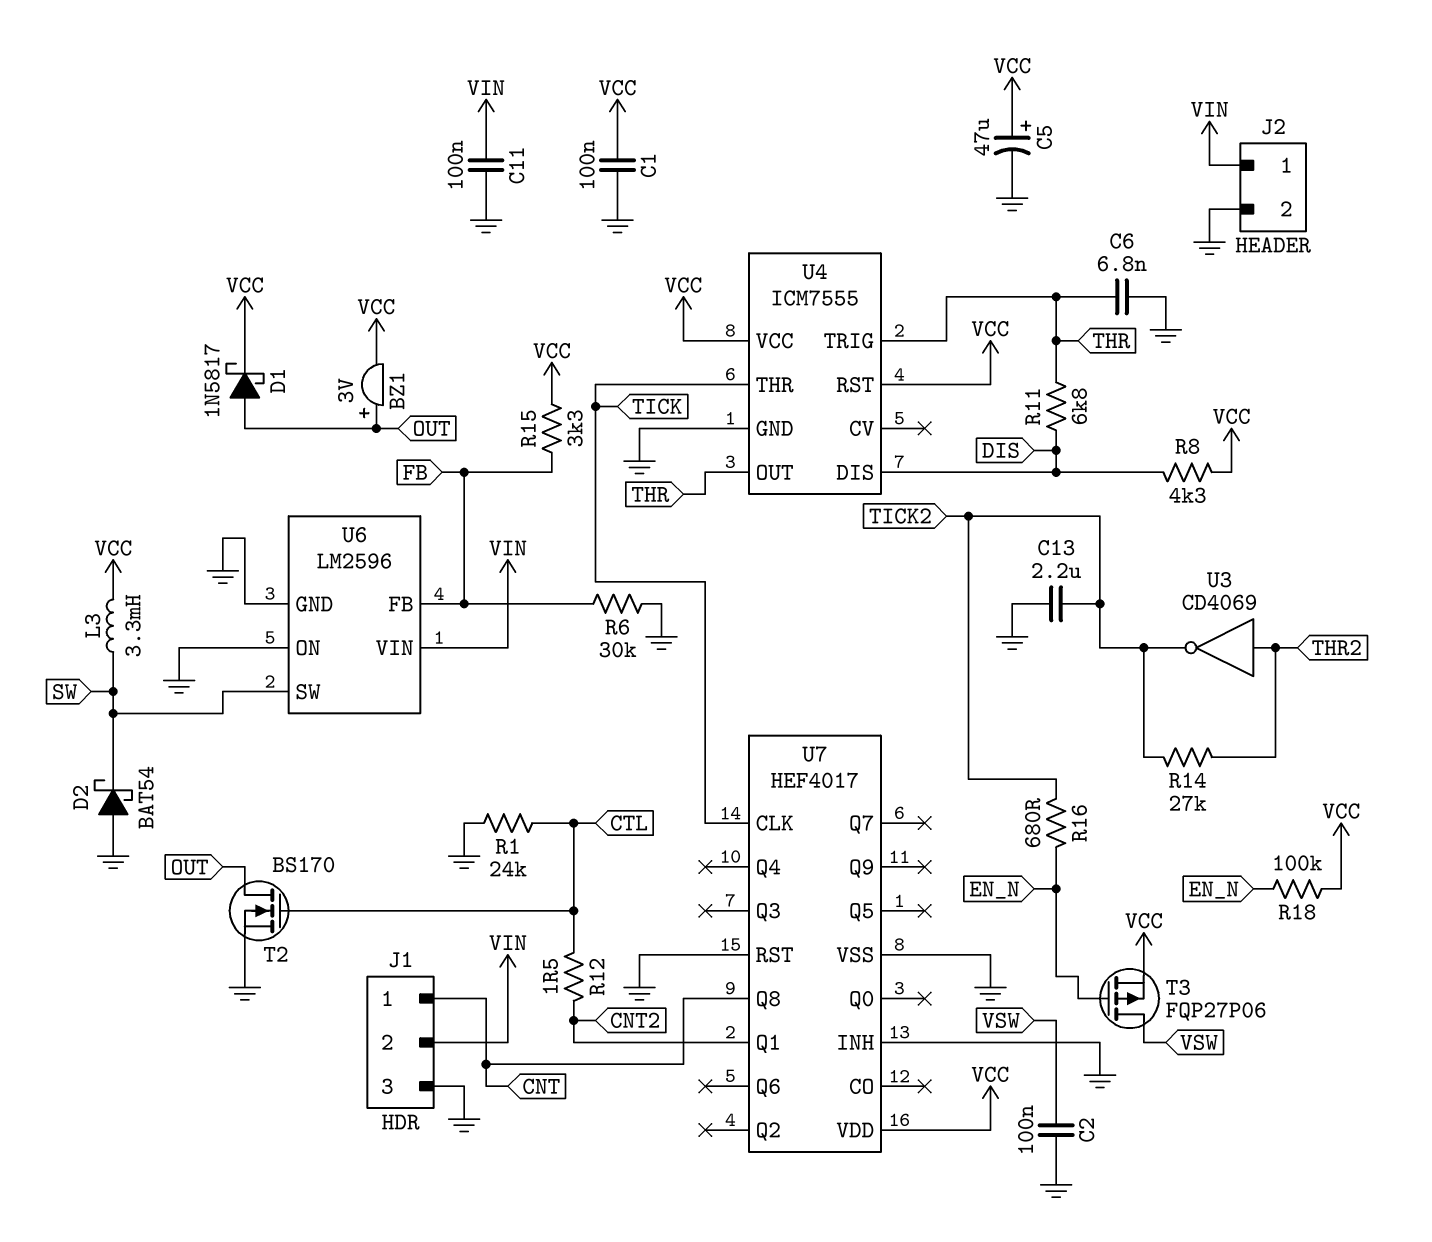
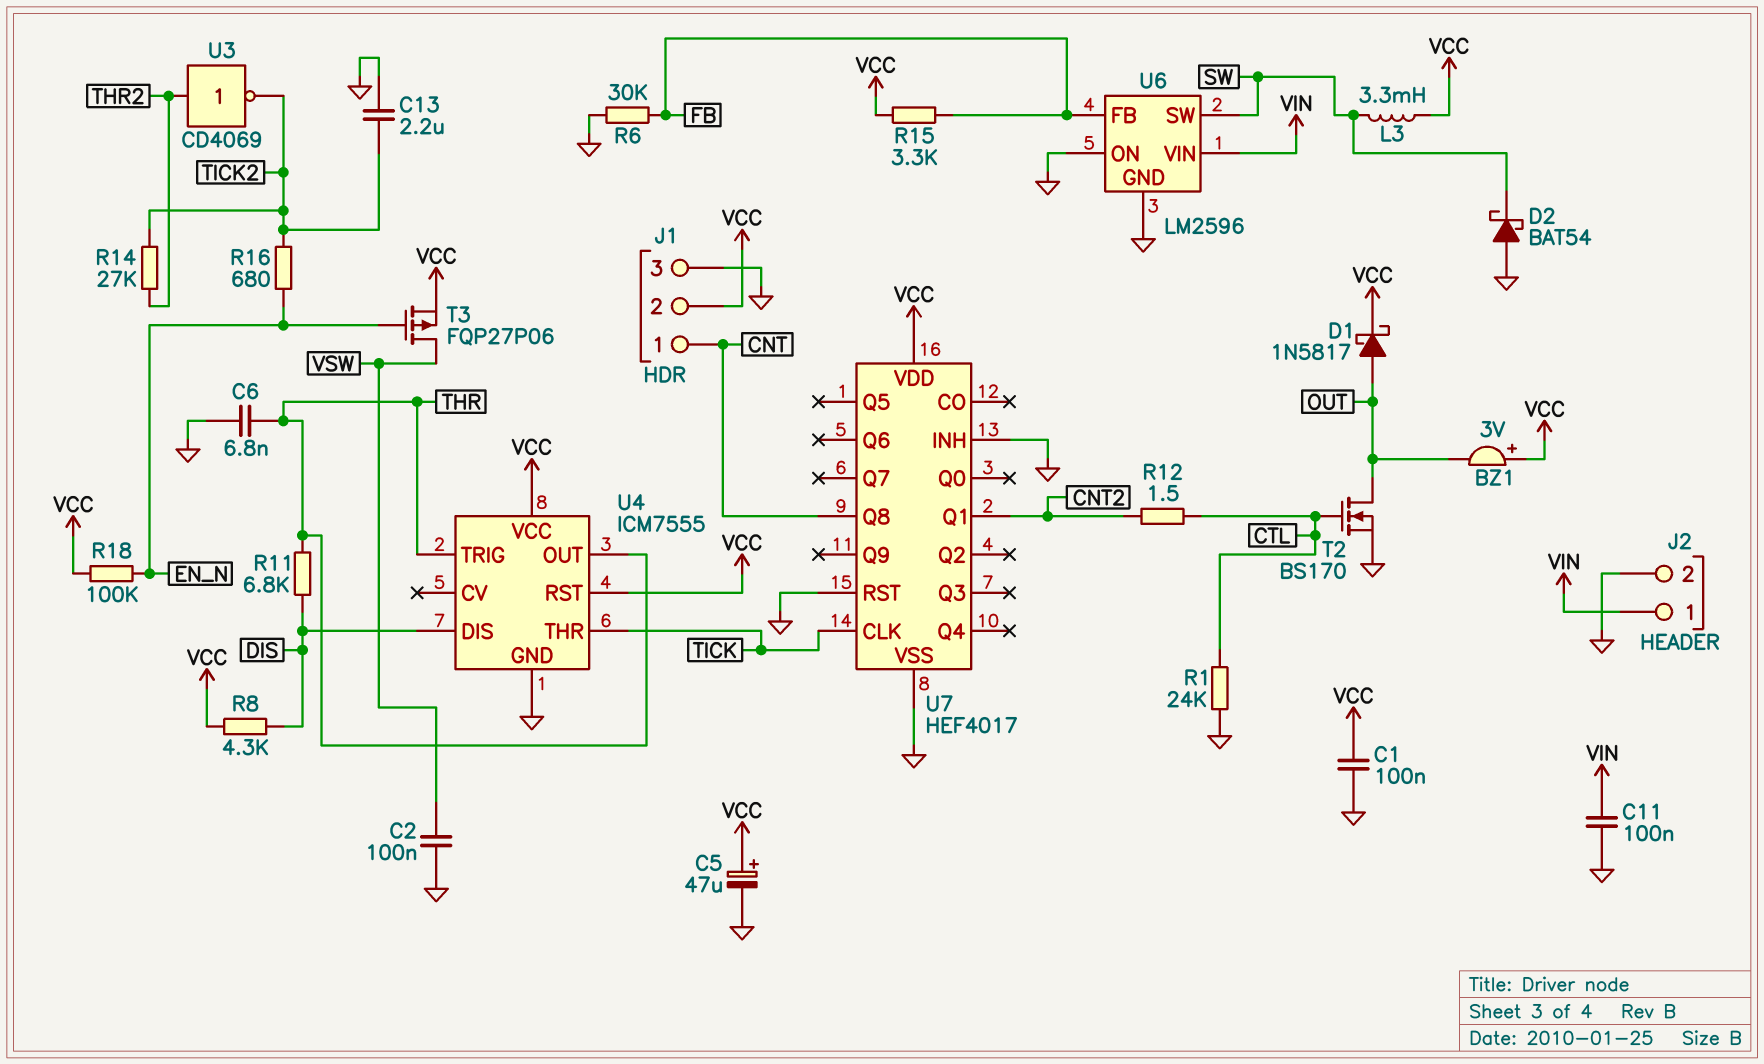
BZ1: buzzer 3V (plus OUT, minus VCC) -> buzzer 3V (plus VCC, minus OUT)
J1 pin 2: VIN -> VCC

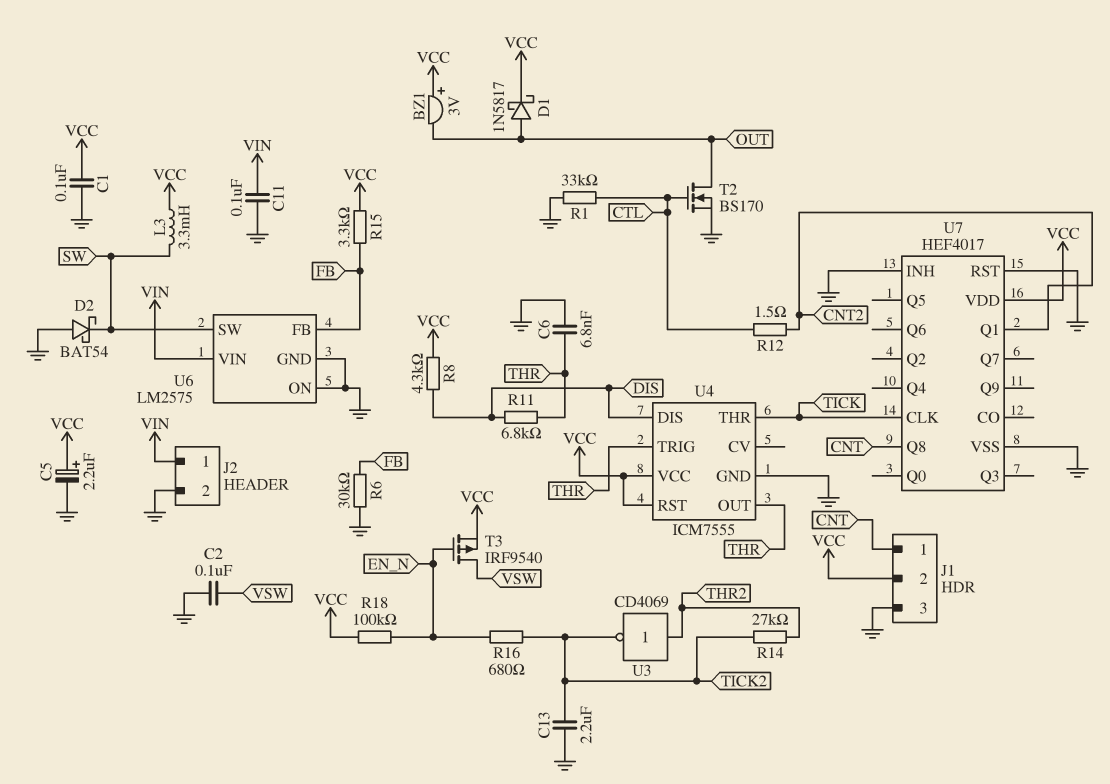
C5: 47uF (plus VCC, minus GND) -> 2.2uF (plus VCC, minus GND)
R1: 24k (CTL, GND) -> 33k (CTL, GND)
T3: PMOS FQP27P06 (G EN_N, D VSW, S VCC) -> PMOS IRF9540 (G EN_N, D VSW, S VCC)
U6: LM2596 -> LM2575

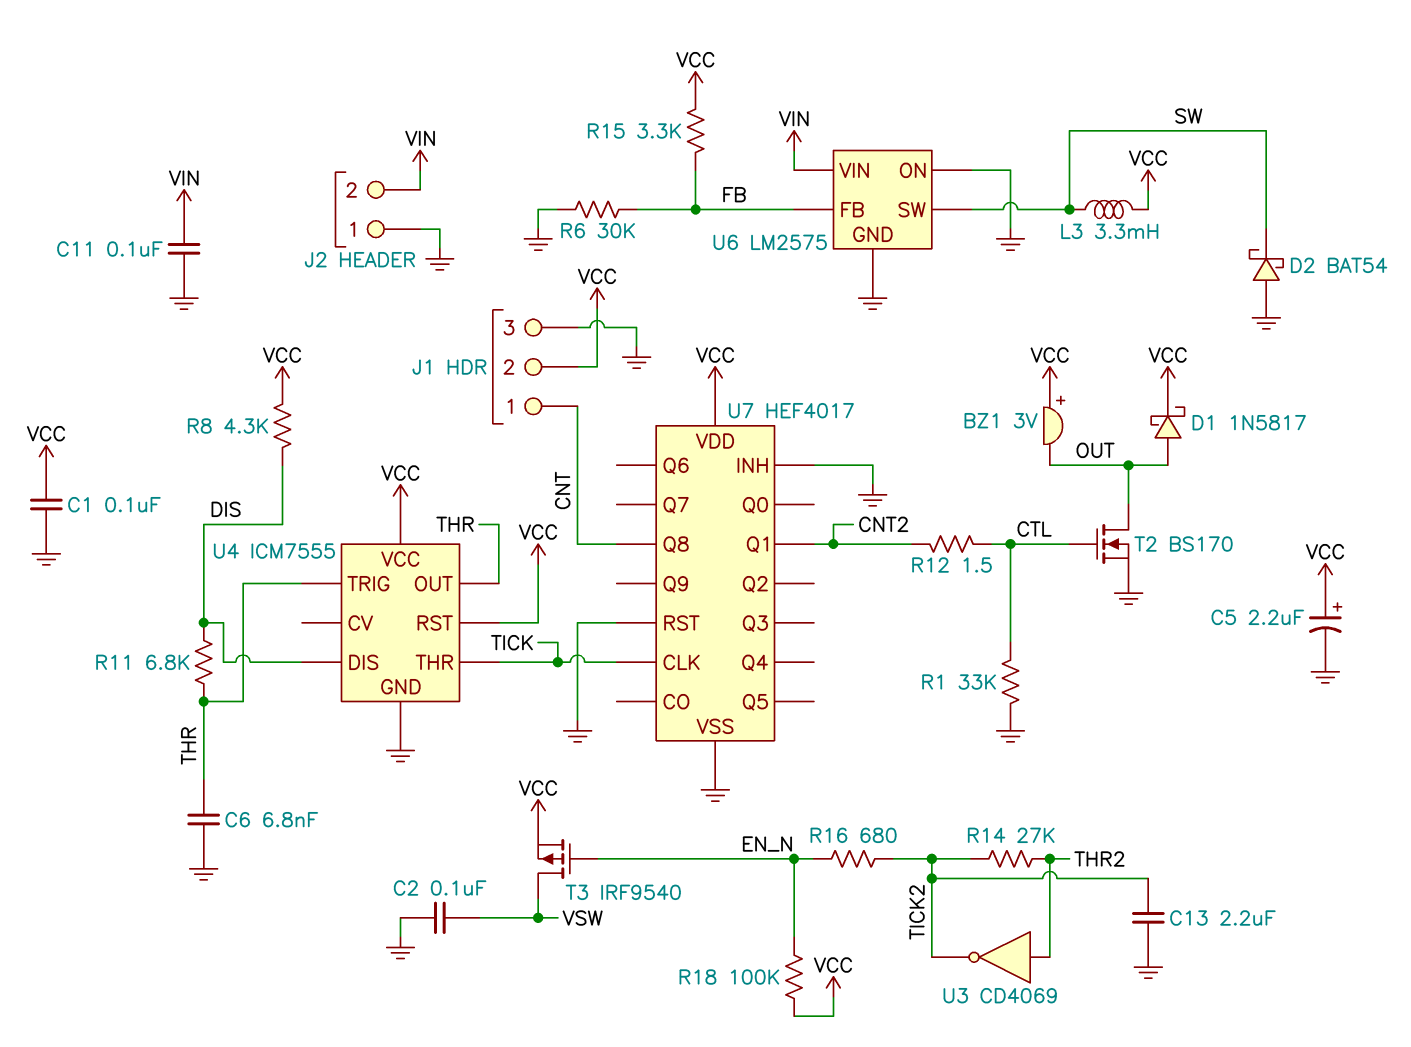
J2 pin 1: VIN -> GND
J2 pin 2: GND -> VIN

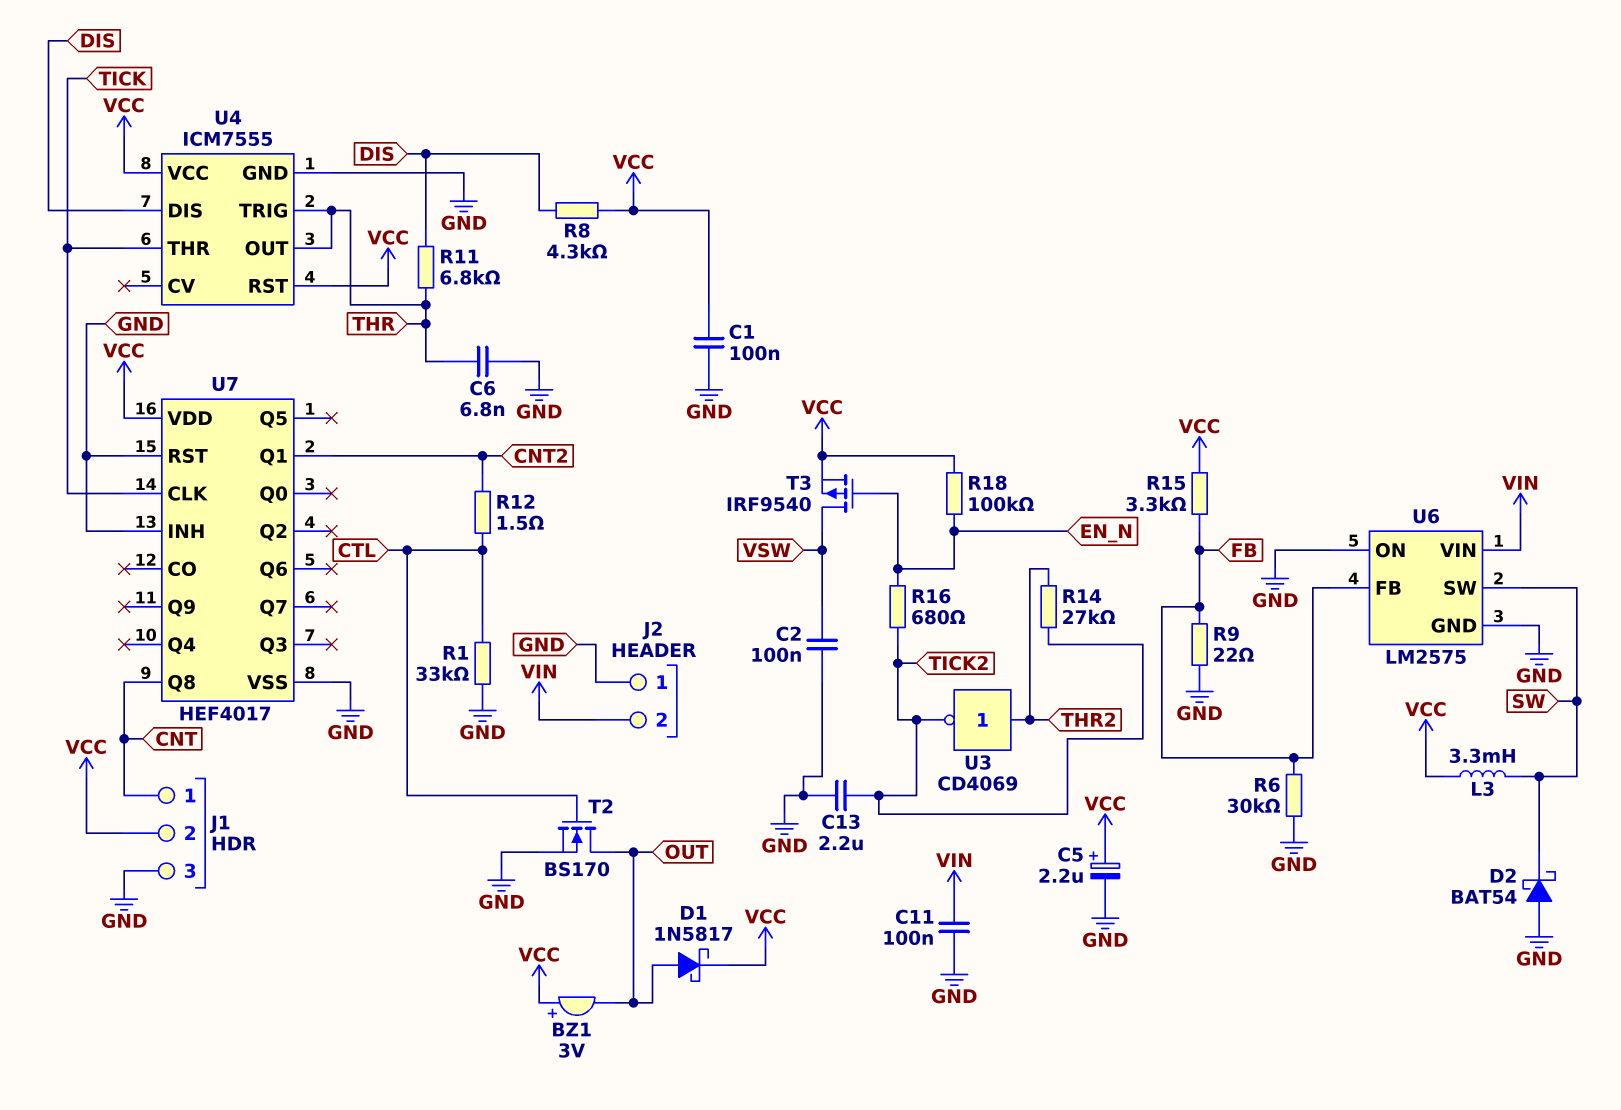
R9: none -> 22 (FB, GND)

